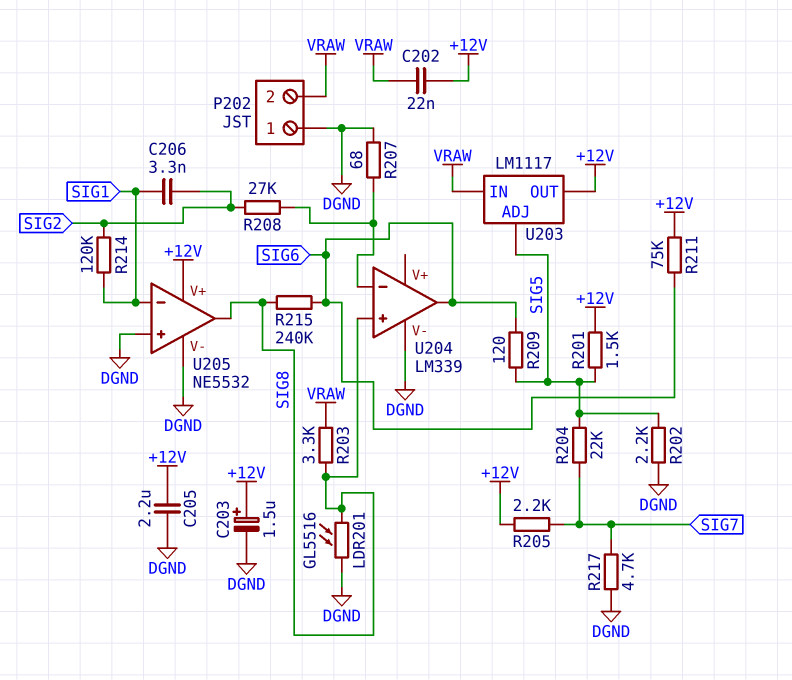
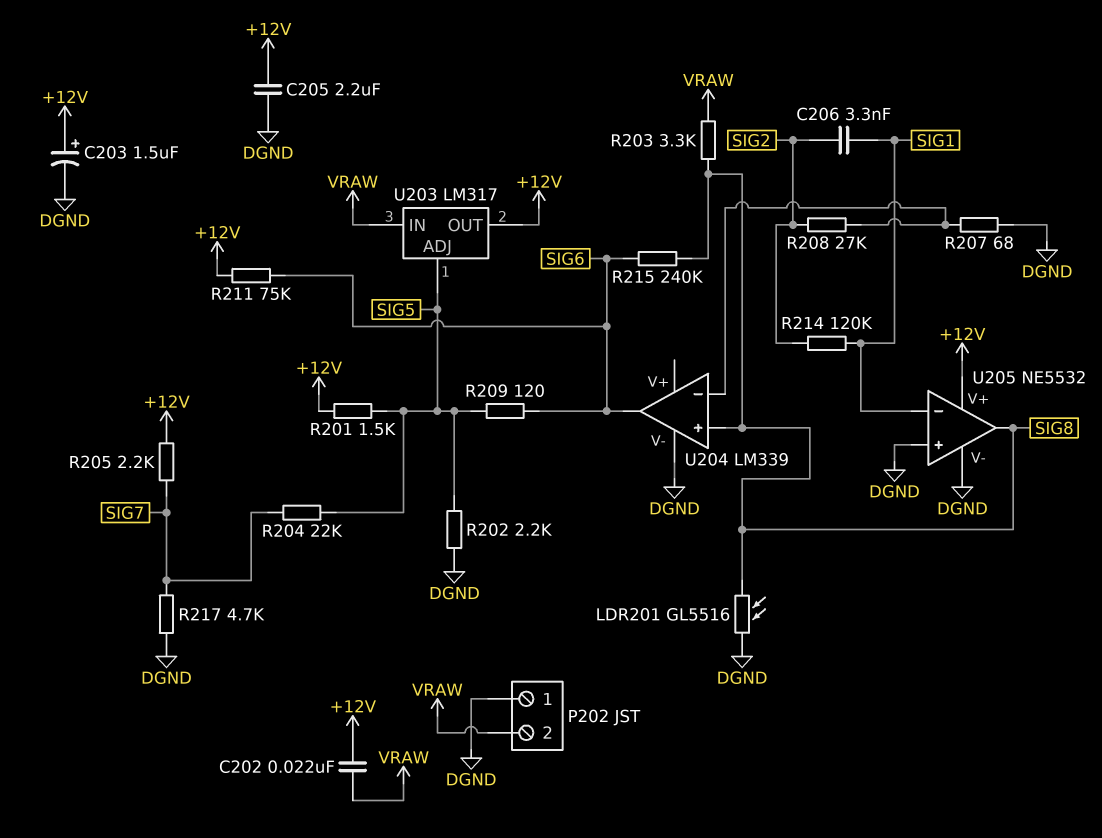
U203: LM1117 -> LM317

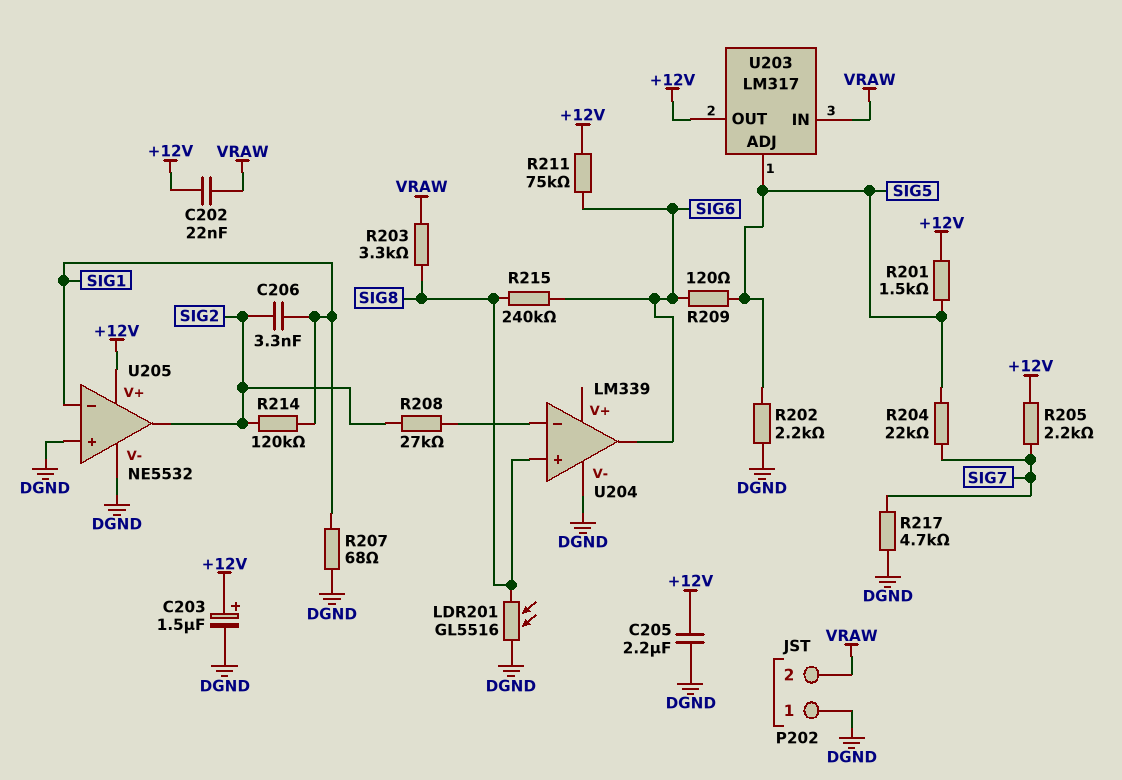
R207: 68 (DGND, U204/in-) -> 68 (DGND, SIG1)
U205 pin out: SIG8 -> SIG2

